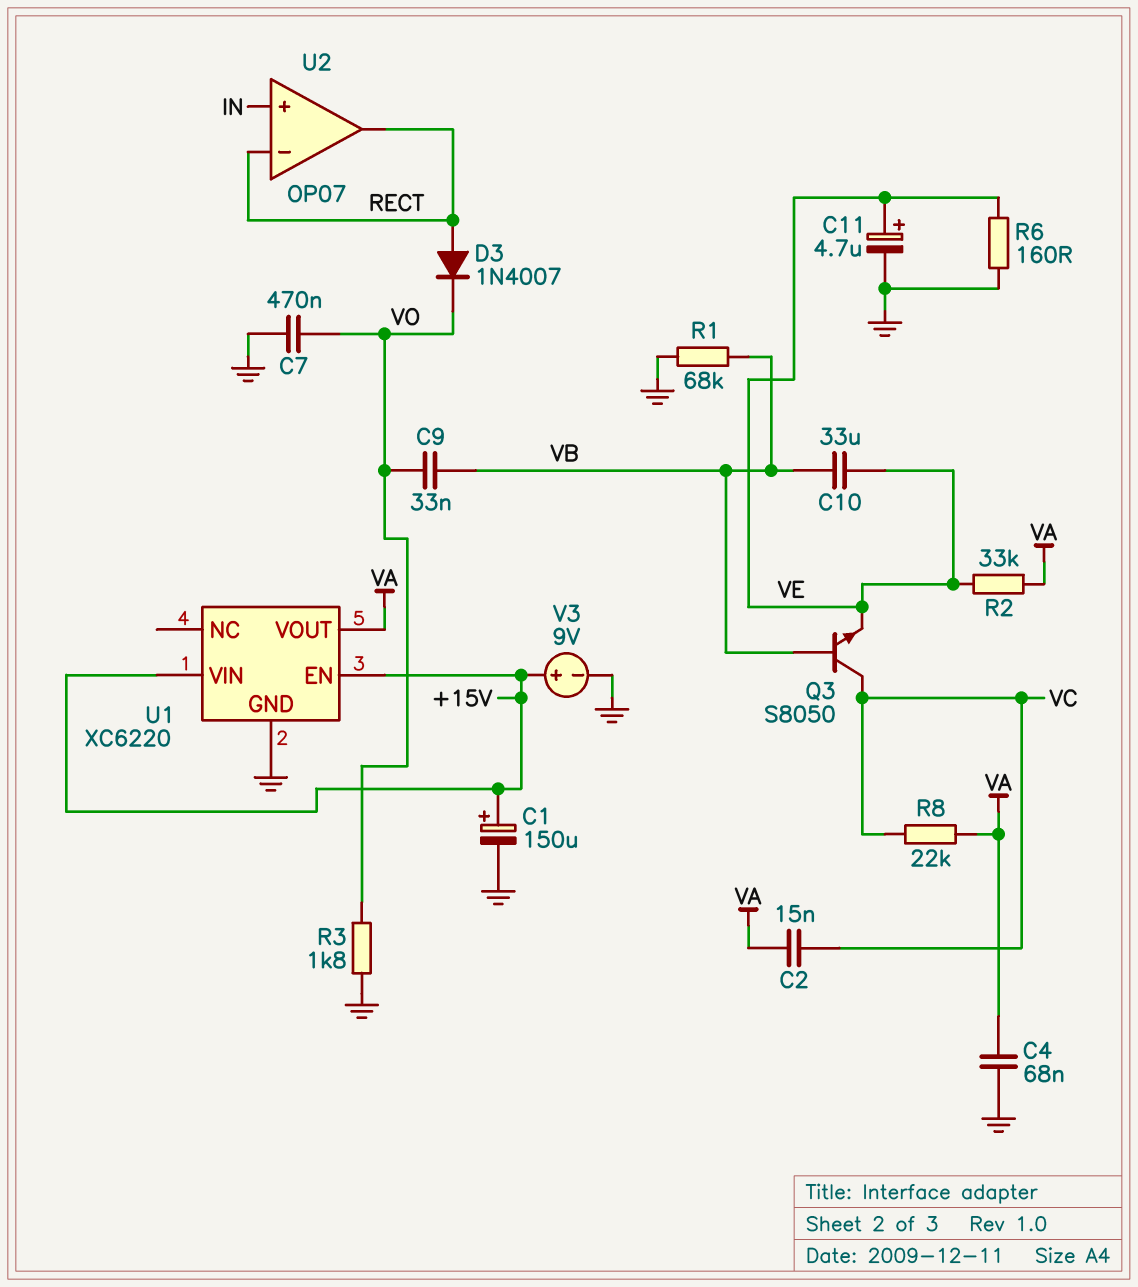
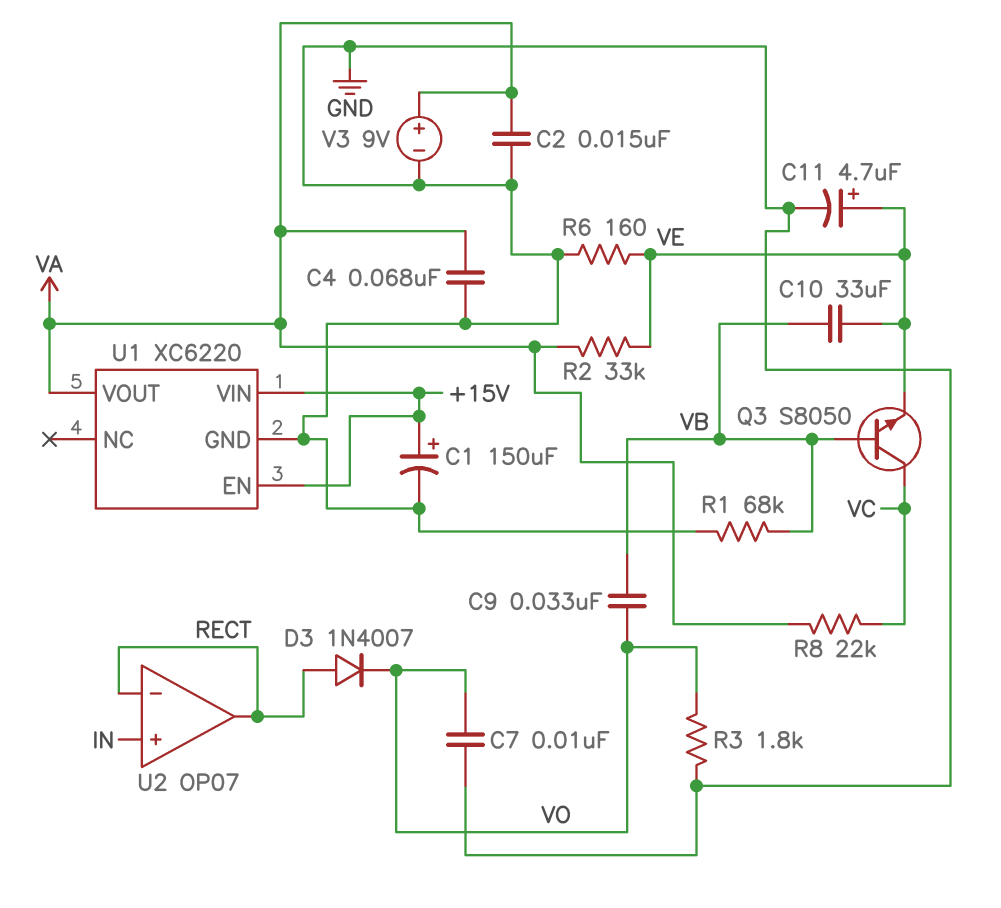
C2: 15nF (VA, VC) -> 15nF (GND, VA)
C7: 470nF (GND, VO) -> 10nF (GND, VO)
V3: 9V (plus +15V, minus GND) -> 9V (plus VA, minus GND)

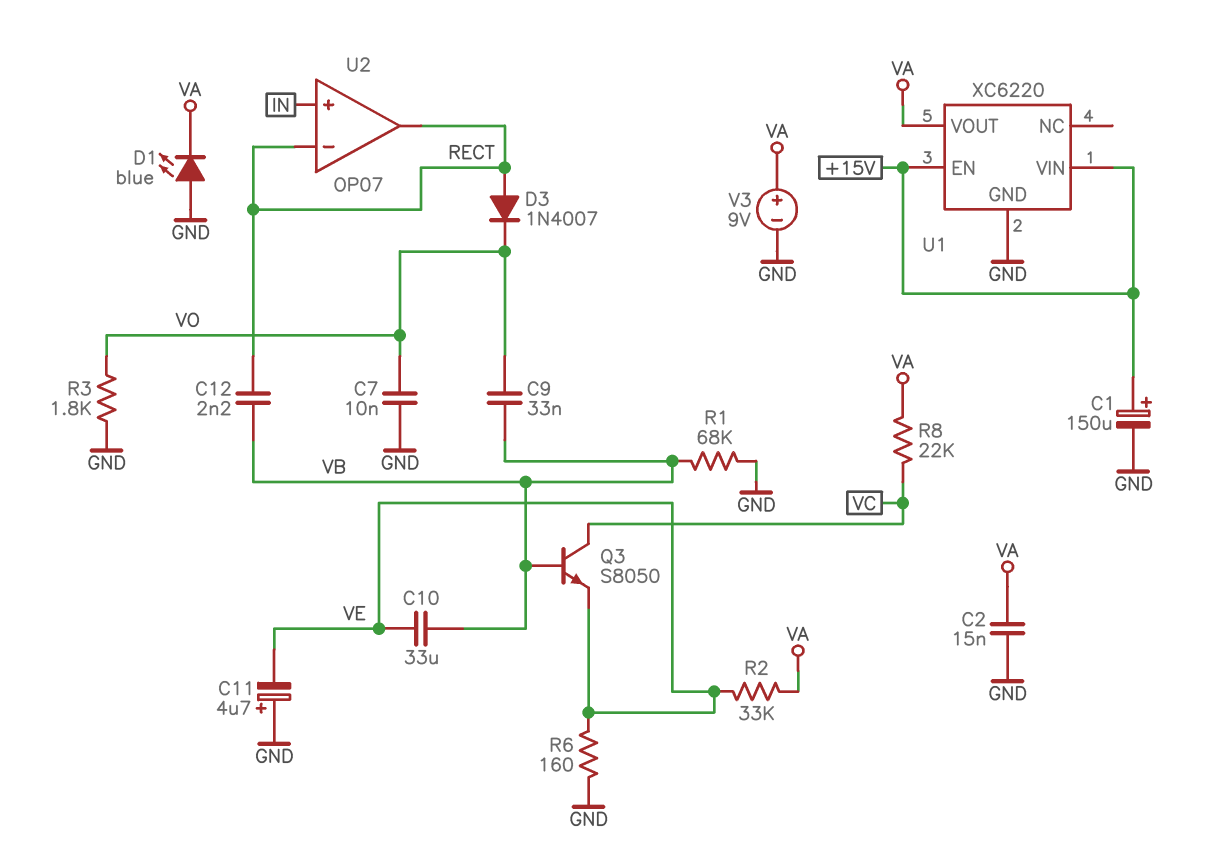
C4: 68nF (GND, VA) -> none
C11: 4.7uF (plus VE, minus GND) -> 4.7uF (plus GND, minus VE)
C12: none -> 2.2nF (RECT, VB)
D1: none -> LED blue (A GND, K VA)

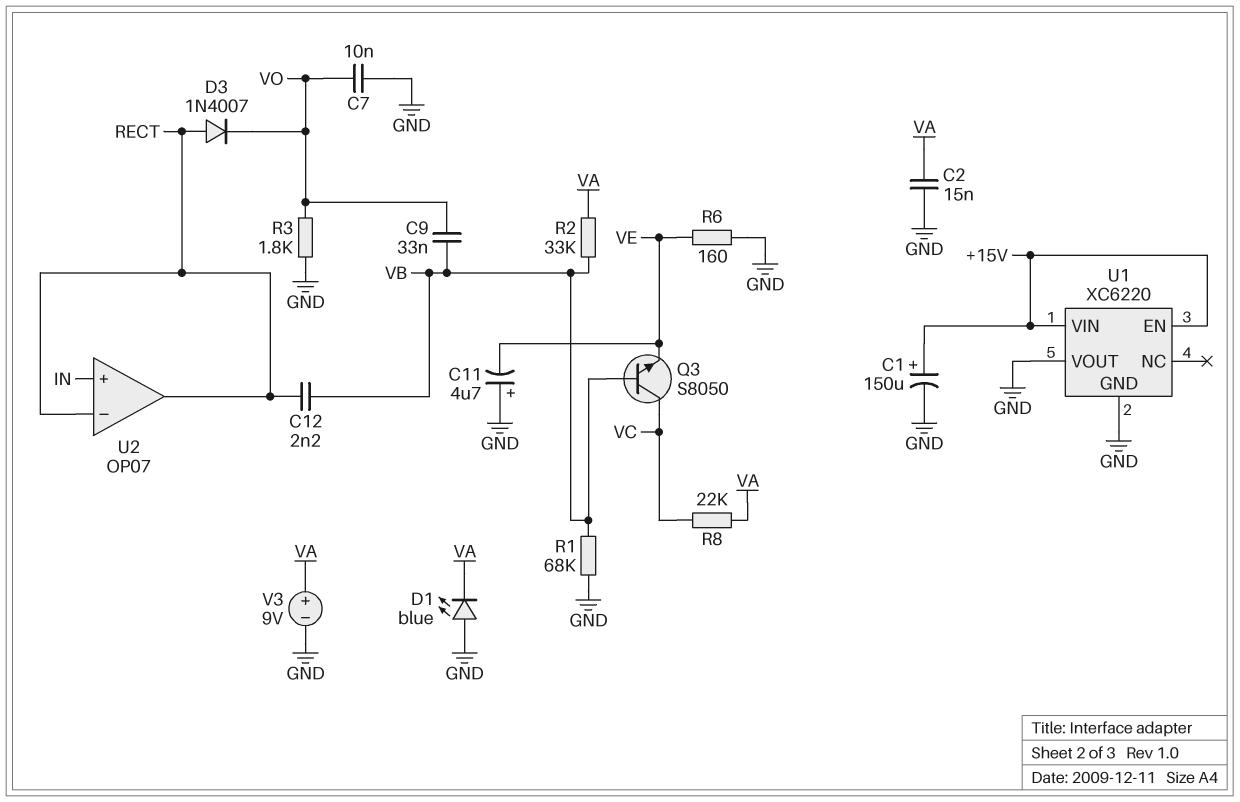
C10: 33uF (VB, VE) -> none
R2: 33k (VA, VE) -> 33k (VA, VB)
U1 pin VOUT: VA -> GND

